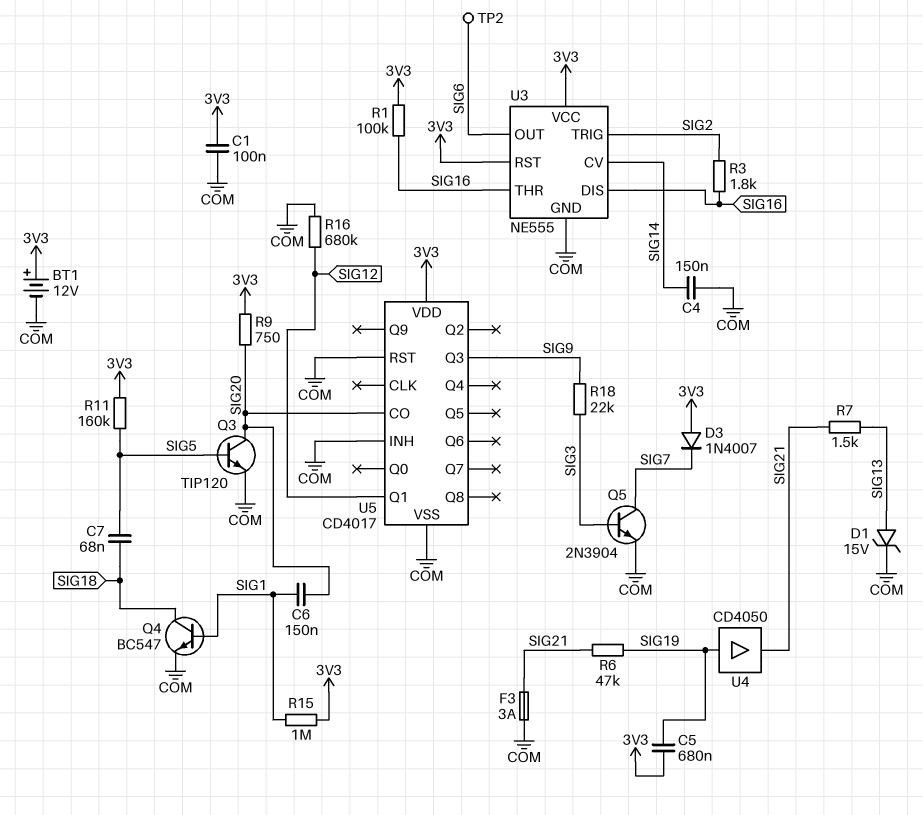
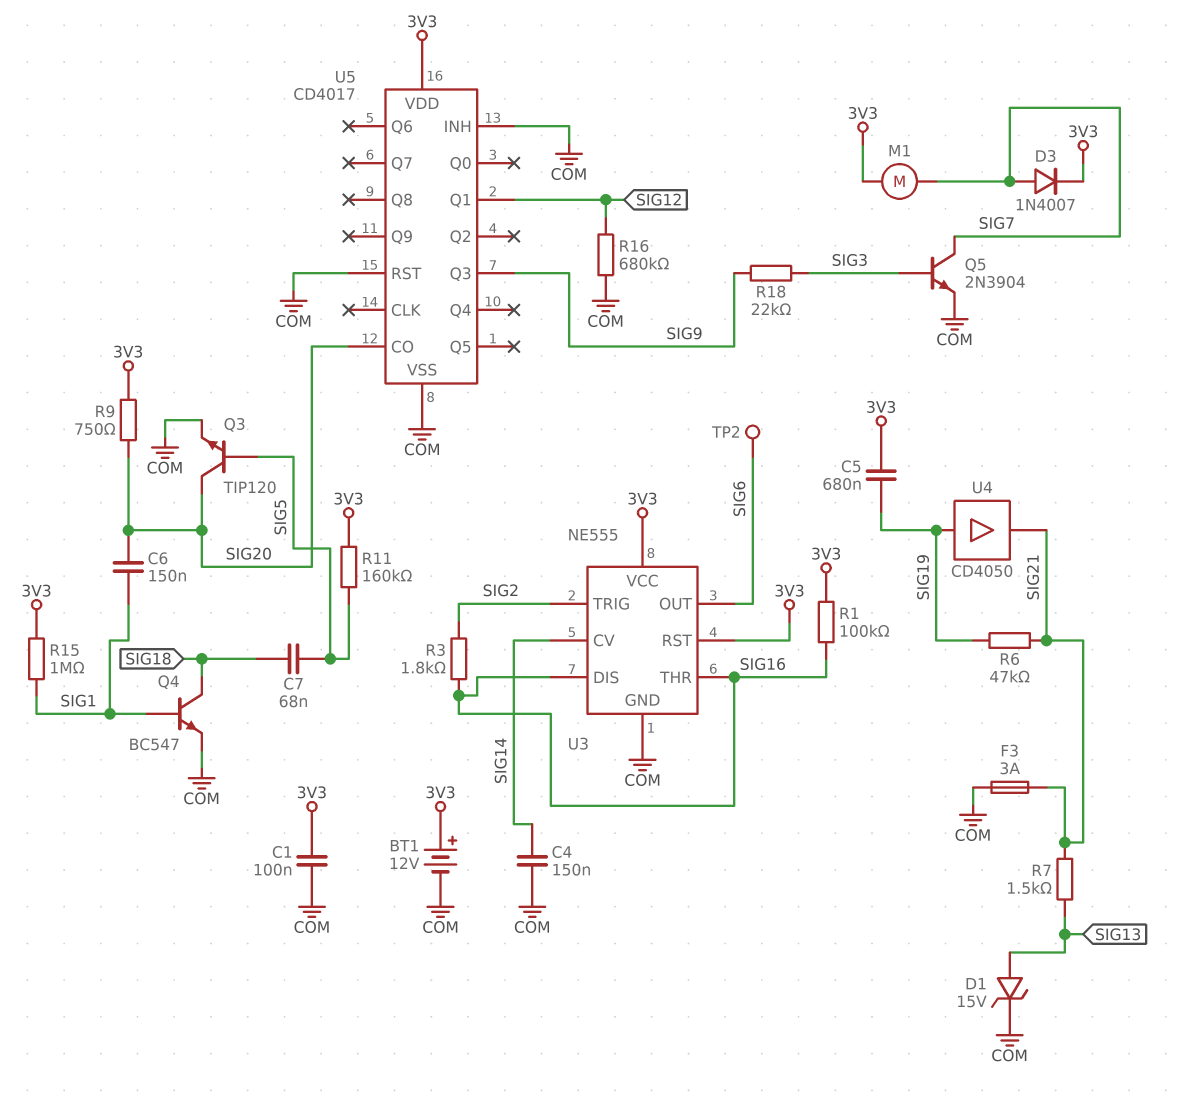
D3: diode 1N4007 (A 3V3, K SIG7) -> diode 1N4007 (A SIG7, K 3V3)
M1: none -> motor (3V3, SIG7)

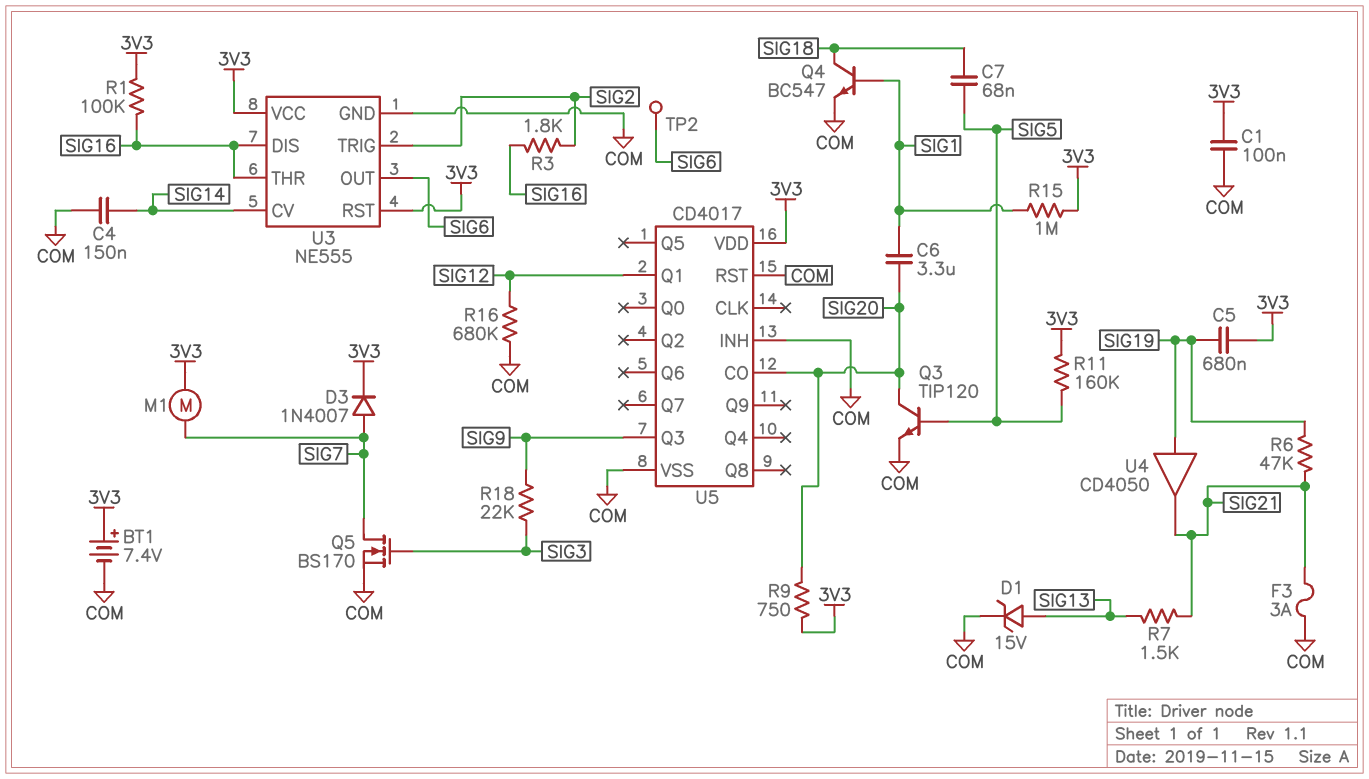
BT1: 12V (plus 3V3, minus COM) -> 7.4V (plus 3V3, minus COM)
C6: 150nF (SIG1, SIG20) -> 3.3uF (SIG1, SIG20)
Q5: NPN 2N3904 (B SIG3, C SIG7, E COM) -> NMOS BS170 (G SIG3, D SIG7, S COM)

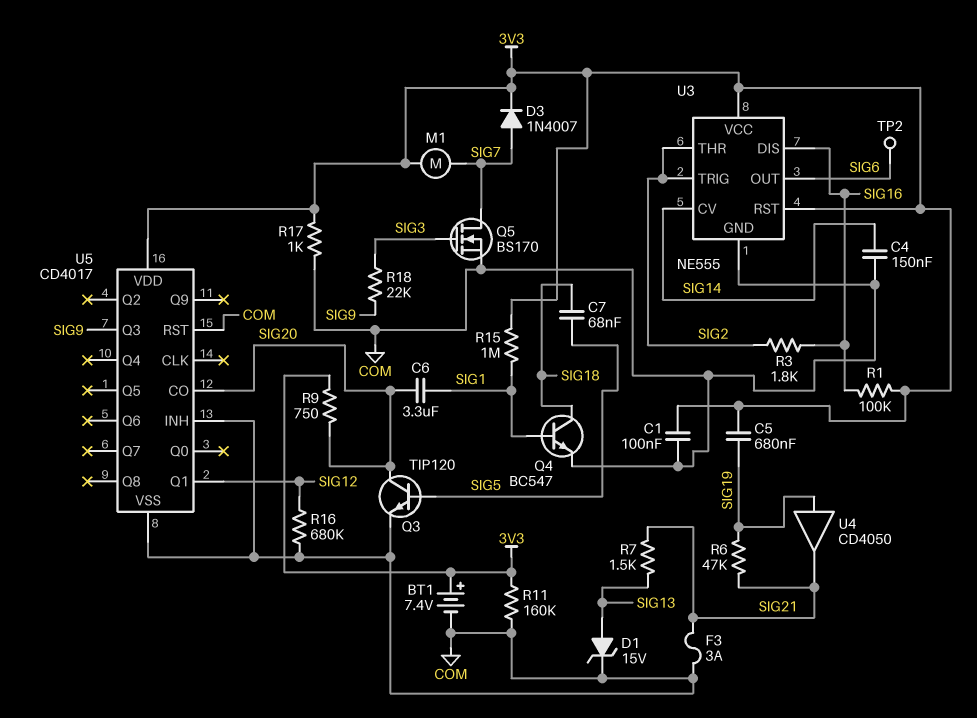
R11: 160k (3V3, SIG5) -> 160k (3V3, COM)
R17: none -> 1k (3V3, COM)
U3 pin THR: SIG16 -> SIG2

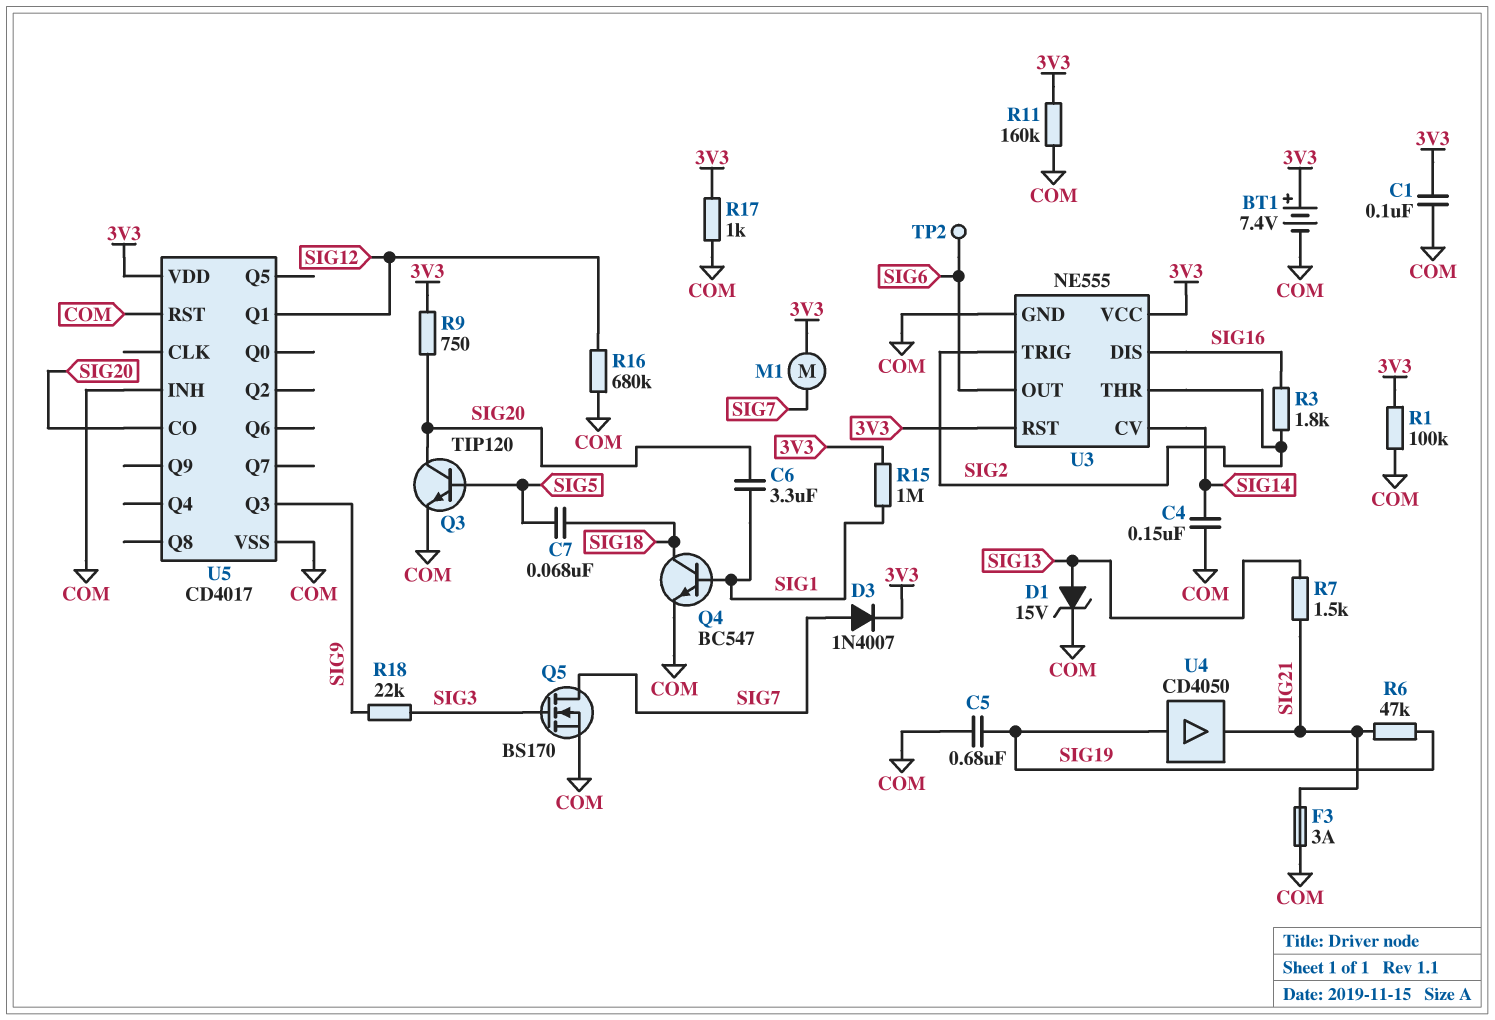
C5: 680nF (3V3, SIG19) -> 680nF (COM, SIG19)
R1: 100k (3V3, SIG16) -> 100k (3V3, COM)

